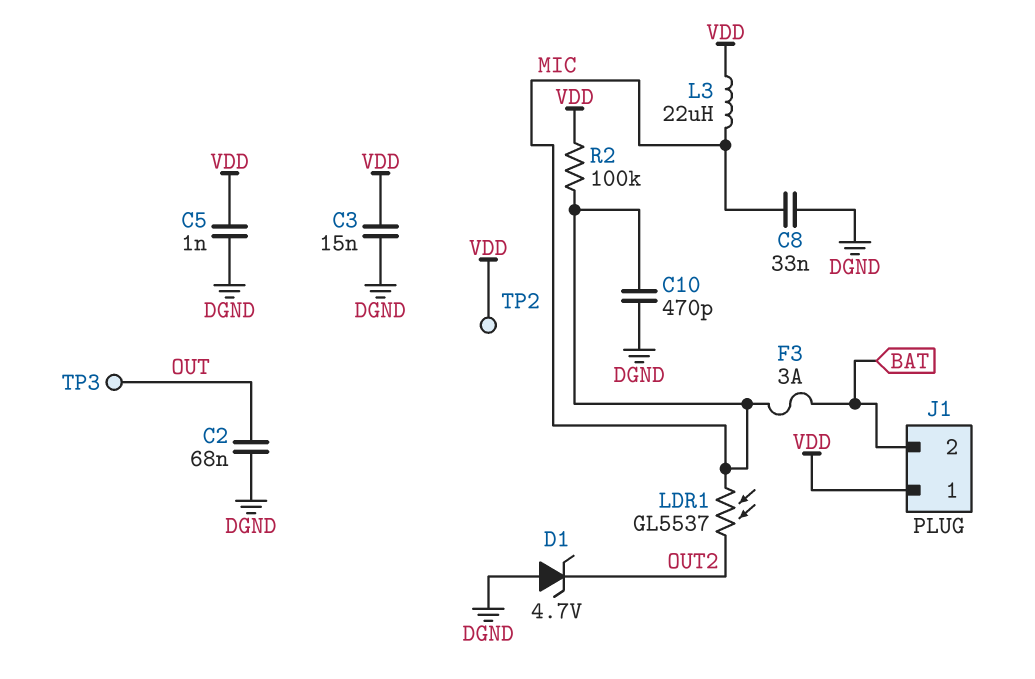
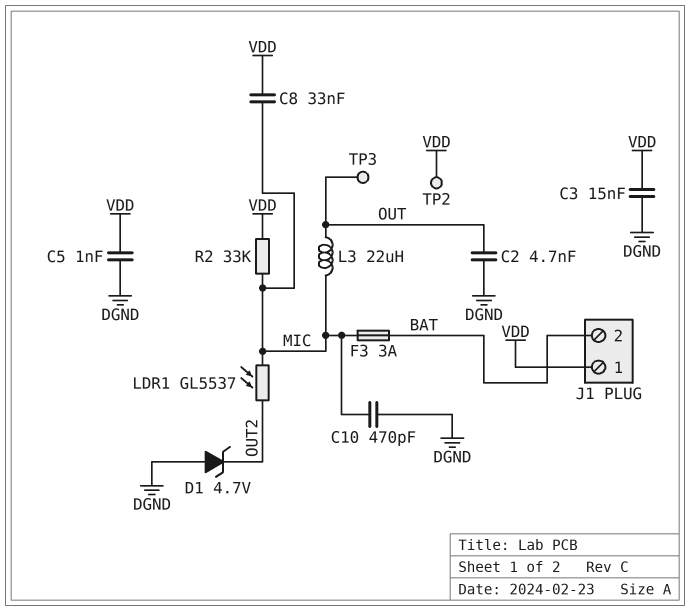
C2: 68nF (DGND, OUT) -> 4.7nF (DGND, OUT)
C8: 33nF (DGND, MIC) -> 33nF (MIC, VDD)
L3: 22uH (MIC, VDD) -> 22uH (MIC, OUT)
R2: 100k (MIC, VDD) -> 33k (MIC, VDD)

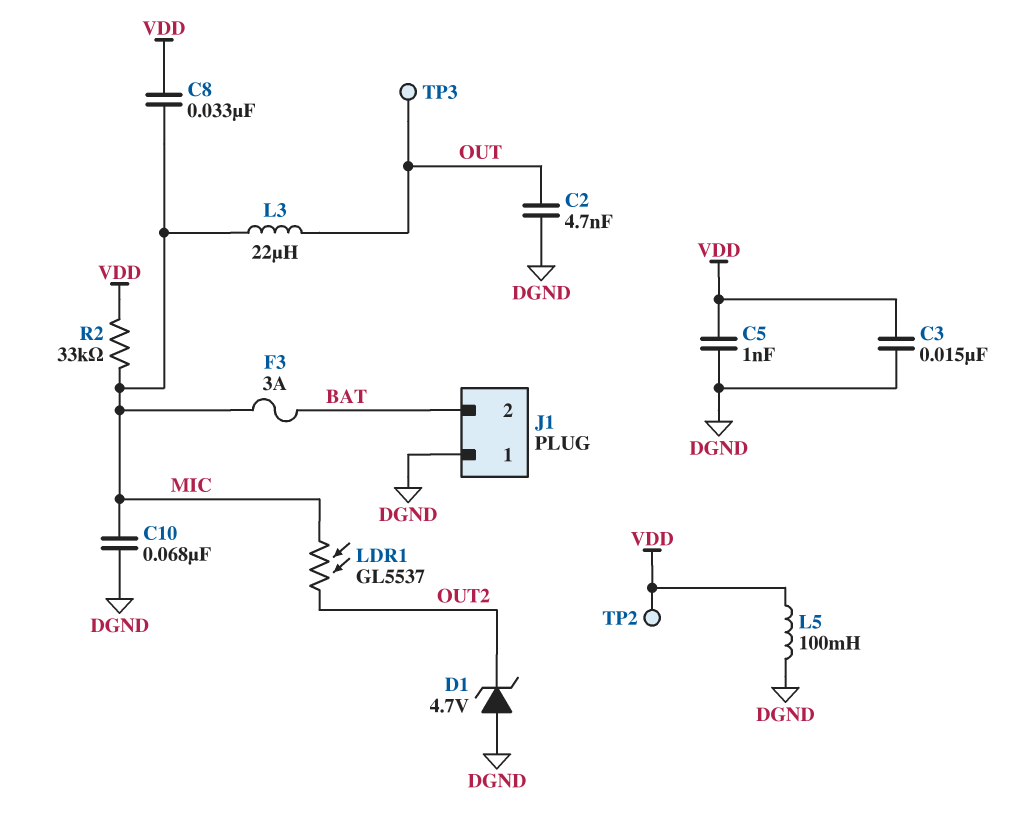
C10: 470pF (DGND, MIC) -> 68nF (DGND, MIC)
J1 pin 1: VDD -> DGND
L5: none -> 100mH (DGND, VDD)

